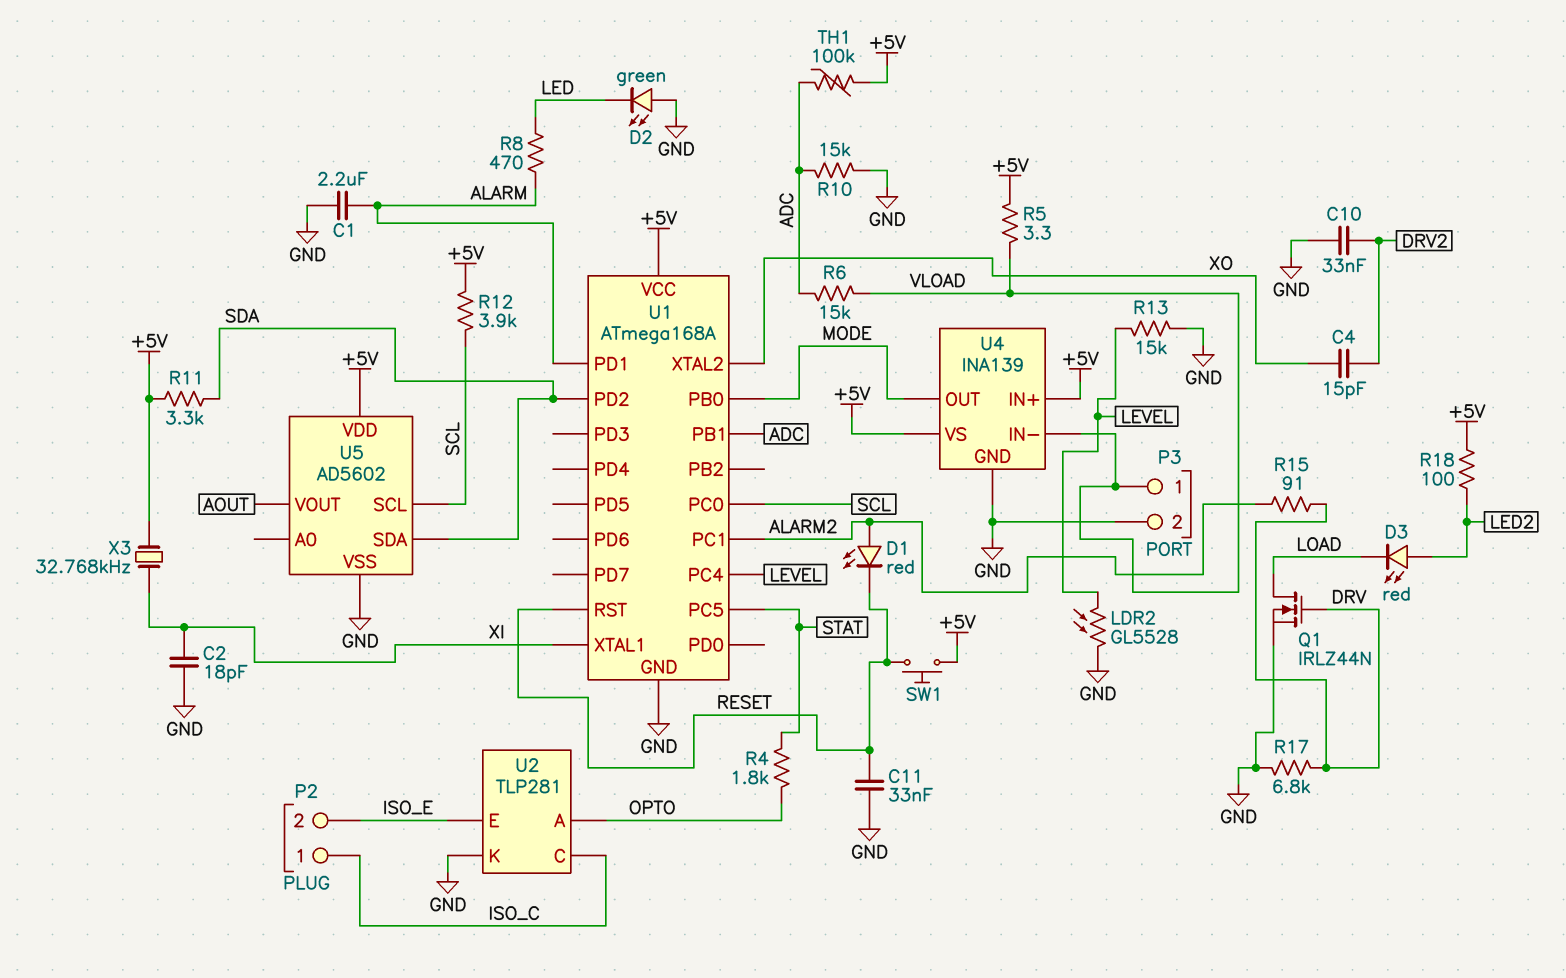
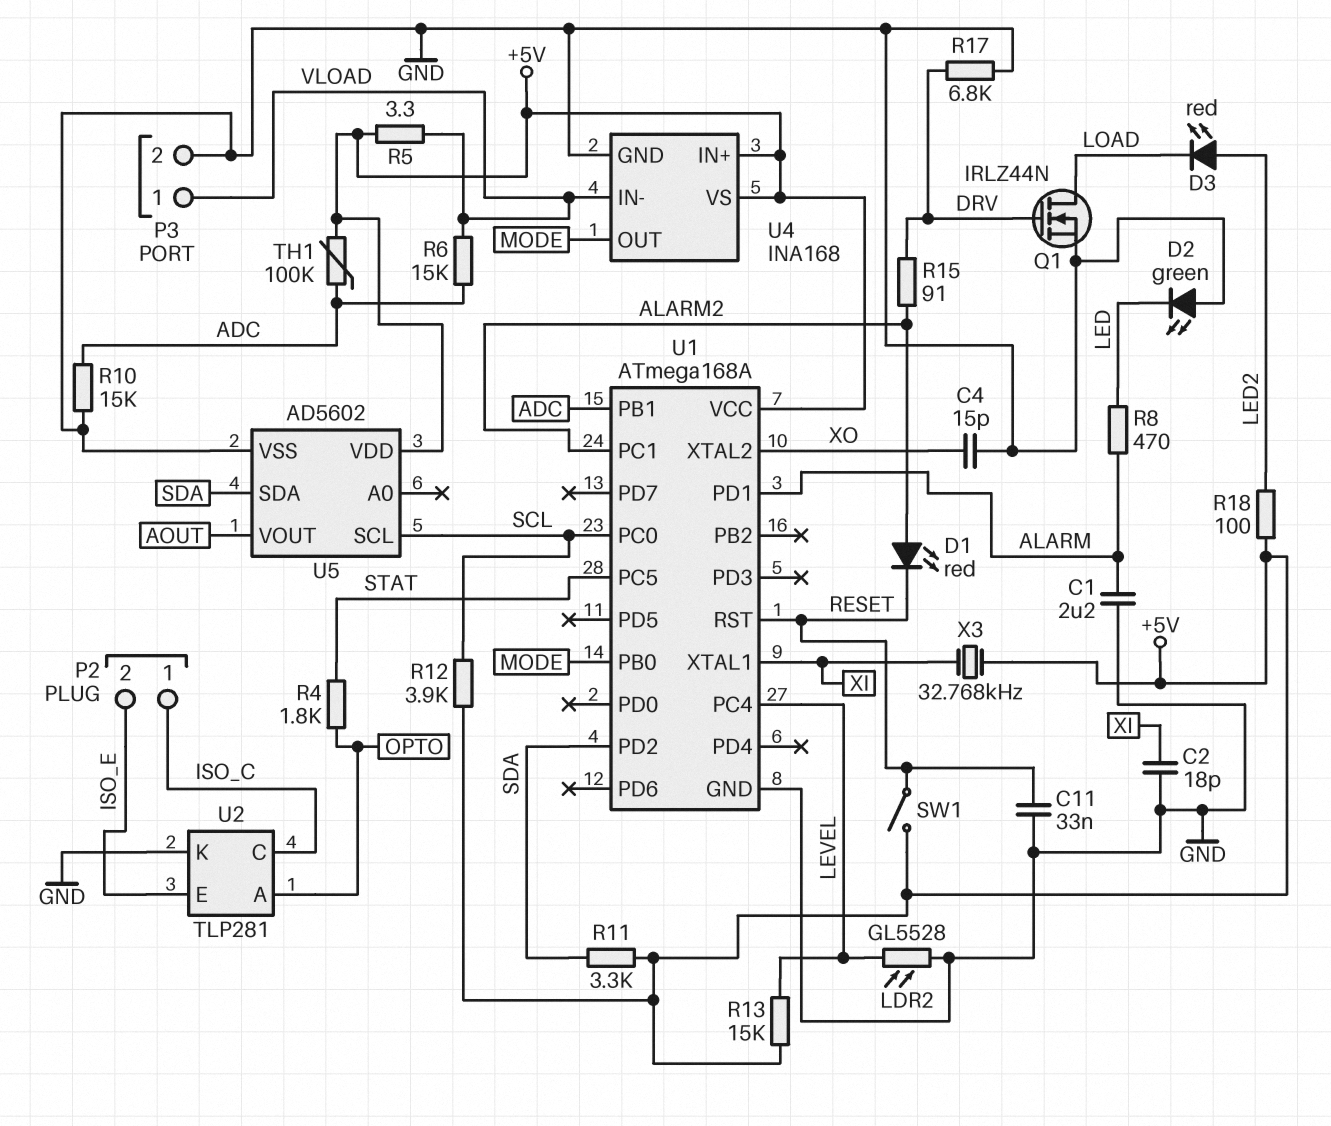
C4: 15pF (DRV2, XO) -> 15pF (GND, XO)
C10: 33nF (DRV2, GND) -> none
R13: 15k (GND, LEVEL) -> 15k (+5V, LEVEL)
SW1: button (+5V, RESET) -> switch (+5V, RESET)
U4: INA139 -> INA168

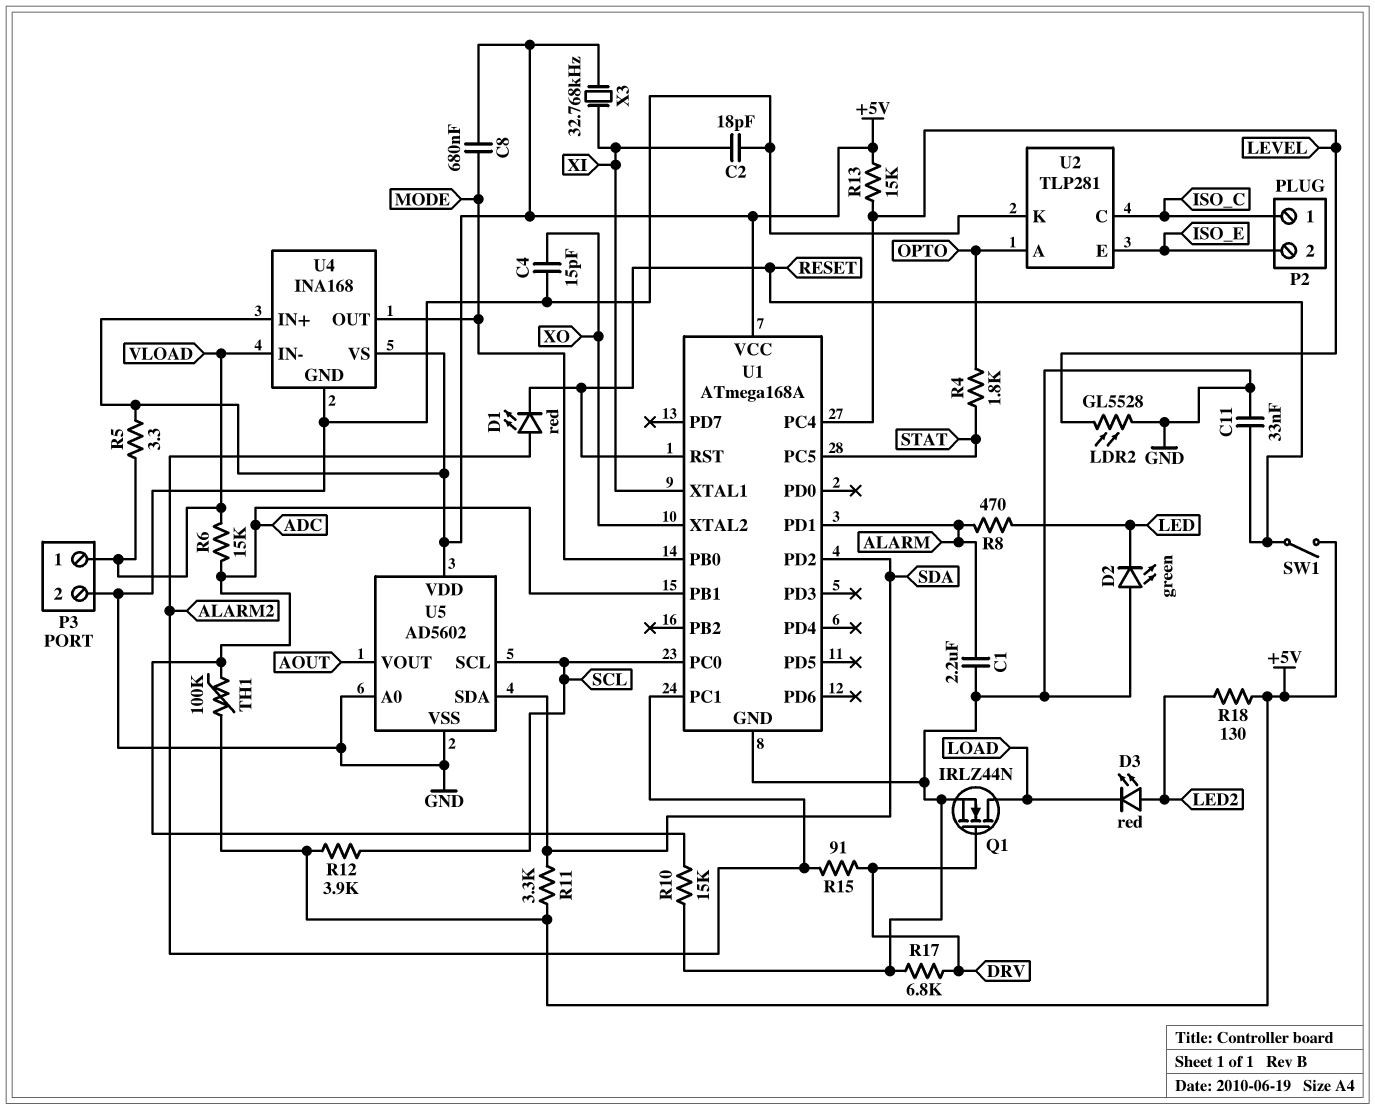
C8: none -> 680nF (+5V, MODE)
R18: 100 (+5V, LED2) -> 130 (+5V, LED2)
U5 pin A0: none -> GND

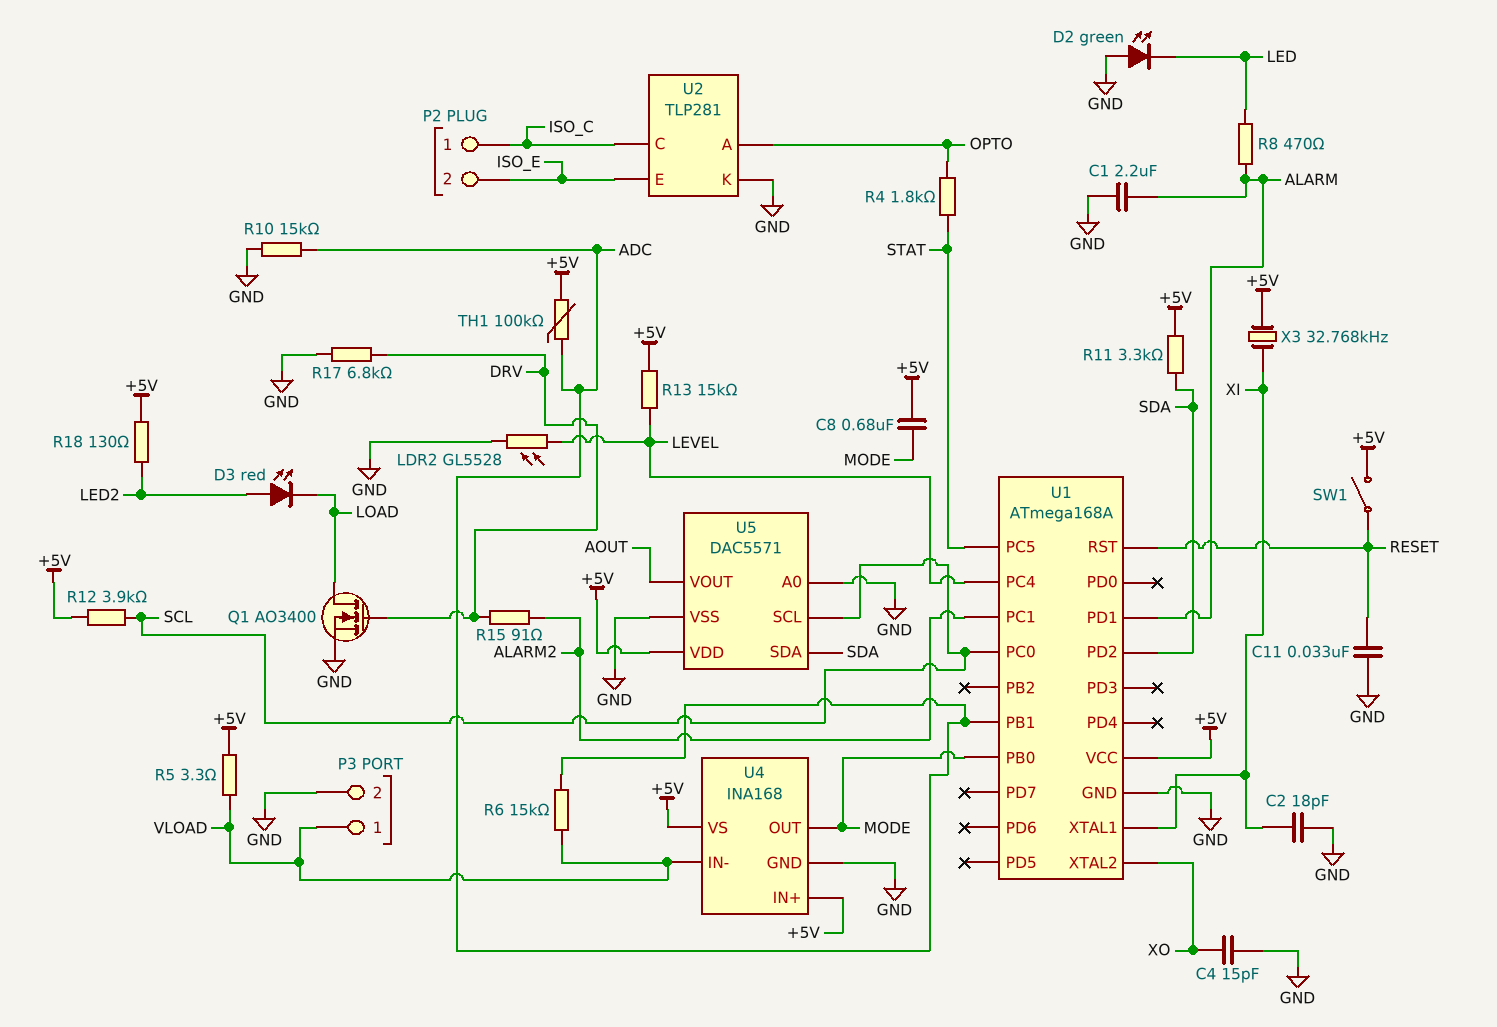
D1: LED red (A ALARM2, K RESET) -> none
Q1: NMOS IRLZ44N (G DRV, D LOAD, S GND) -> NMOS AO3400 (G DRV, D LOAD, S GND)
U5: AD5602 -> DAC5571

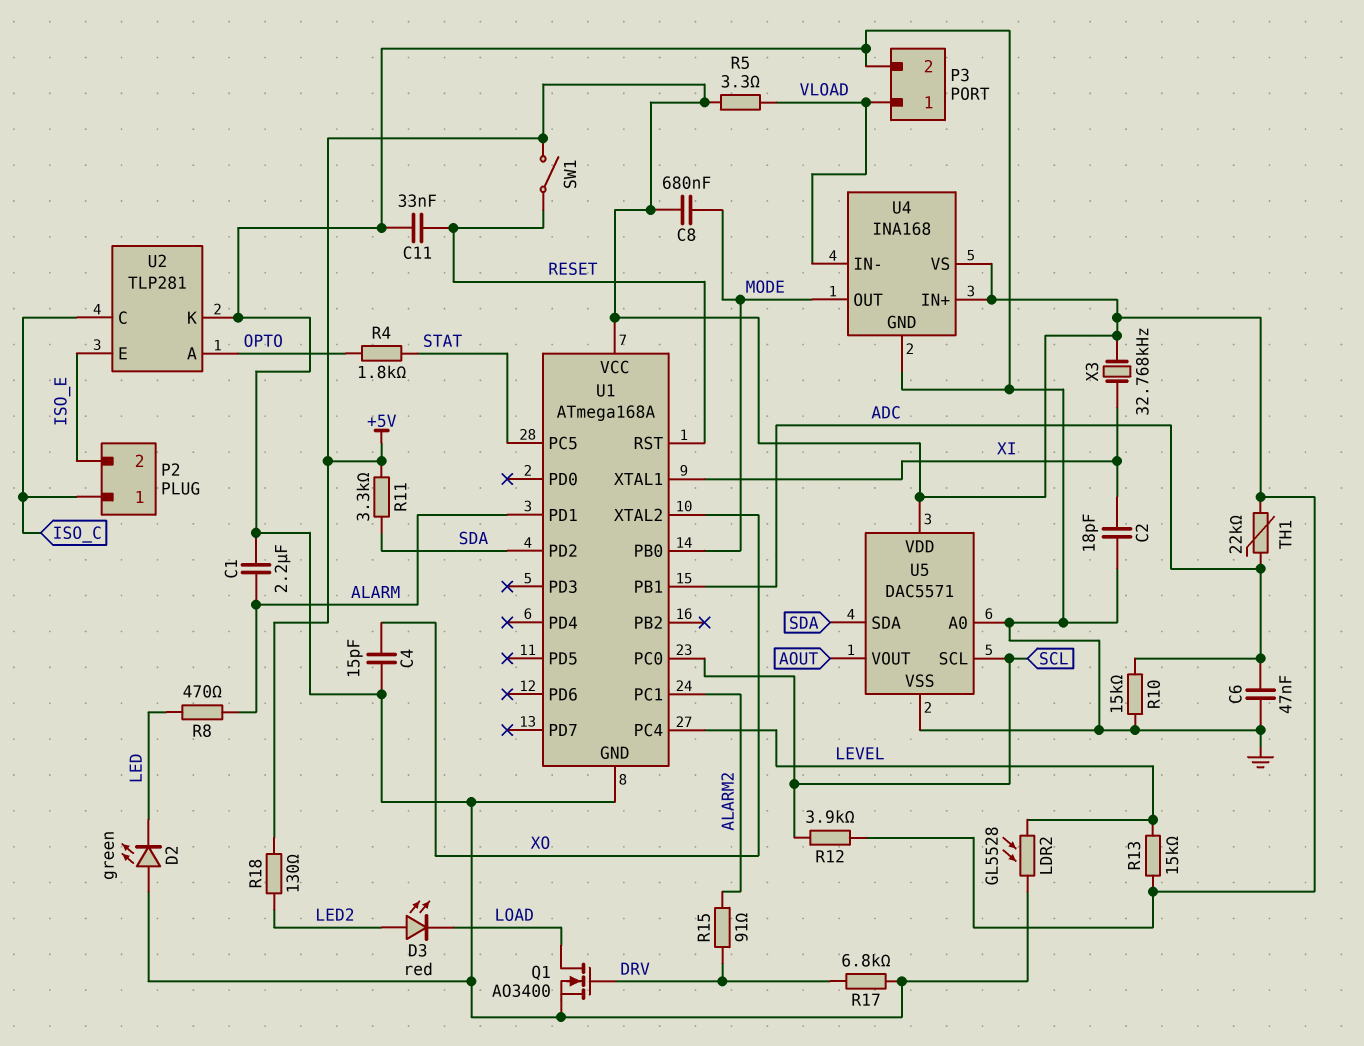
C6: none -> 47nF (ADC, GND)
R6: 15k (ADC, VLOAD) -> none
TH1: 100k (+5V, ADC) -> 22k (+5V, ADC)

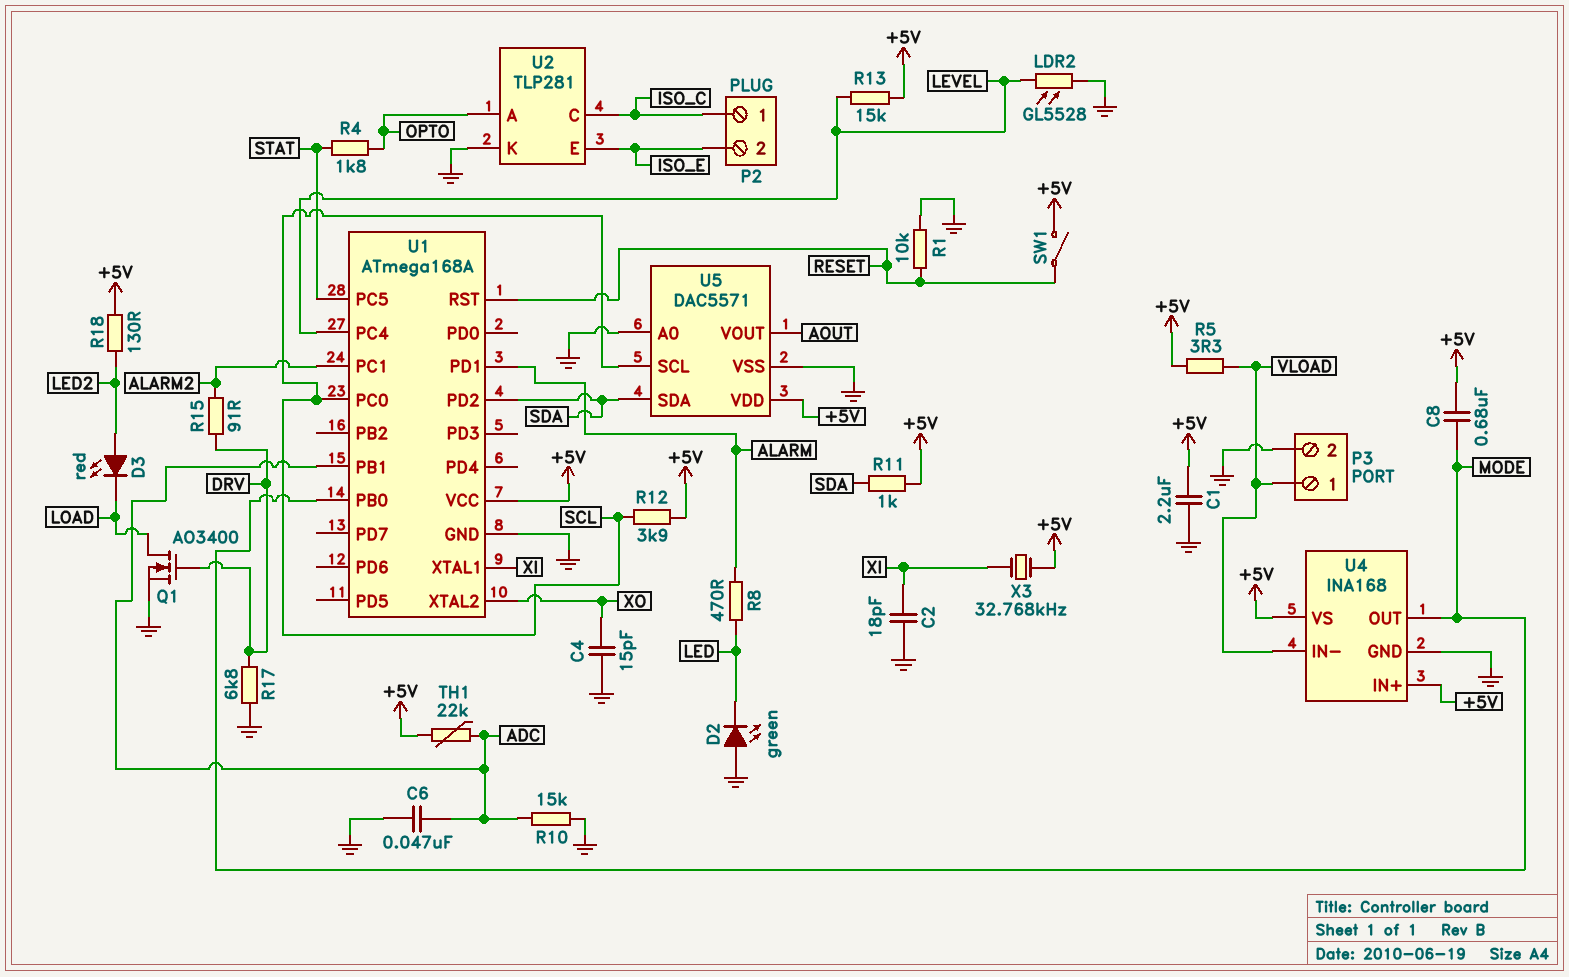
C1: 2.2uF (ALARM, GND) -> 2.2uF (+5V, GND)
C11: 33nF (GND, RESET) -> none
R1: none -> 10k (GND, RESET)
R11: 3.3k (+5V, SDA) -> 1k (+5V, SDA)

